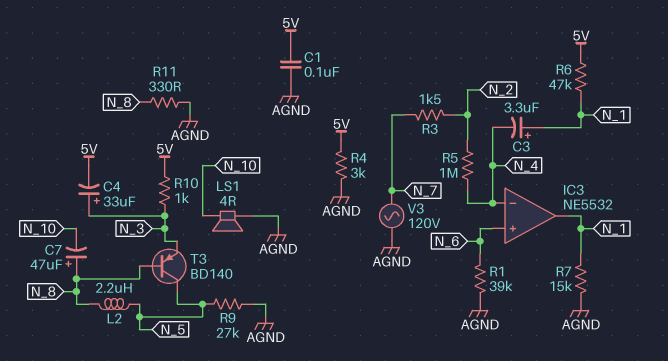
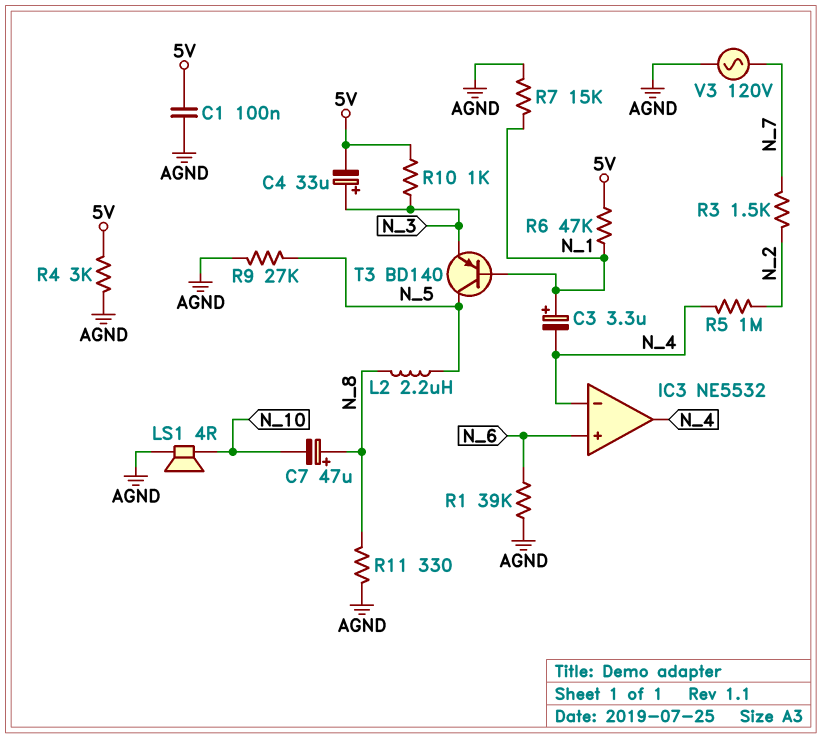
IC3 pin out: N_1 -> N_4
T3: PNP BD140 (B N_8, C N_5, E N_3) -> PNP BD140 (B N_1, C N_5, E N_3)

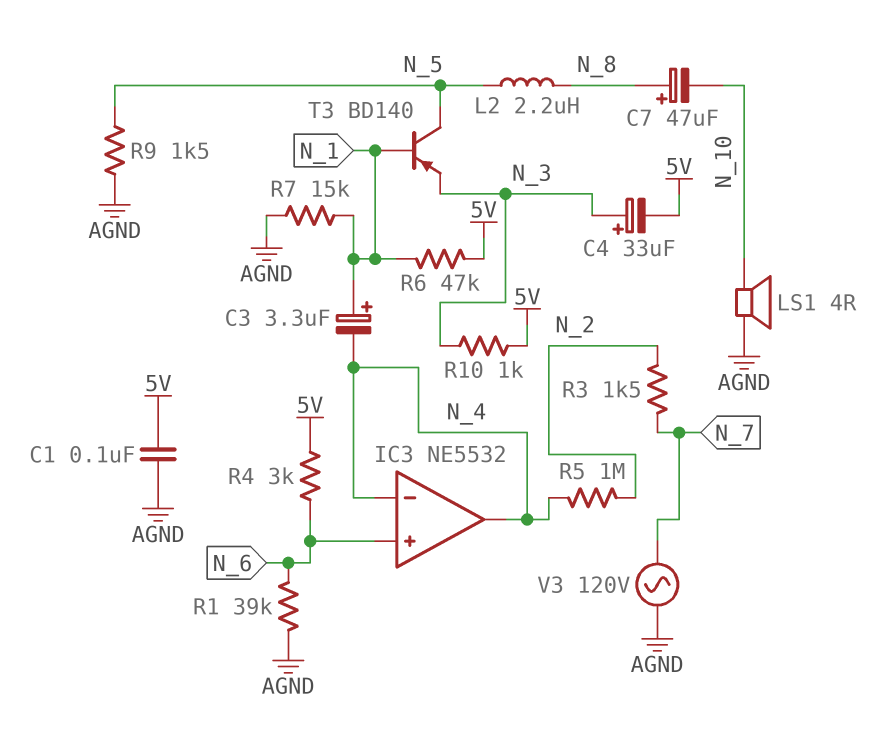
R4: 3k (5V, AGND) -> 3k (5V, N_6)
R9: 27k (AGND, N_5) -> 1.5k (AGND, N_5)
R11: 330 (AGND, N_8) -> none

